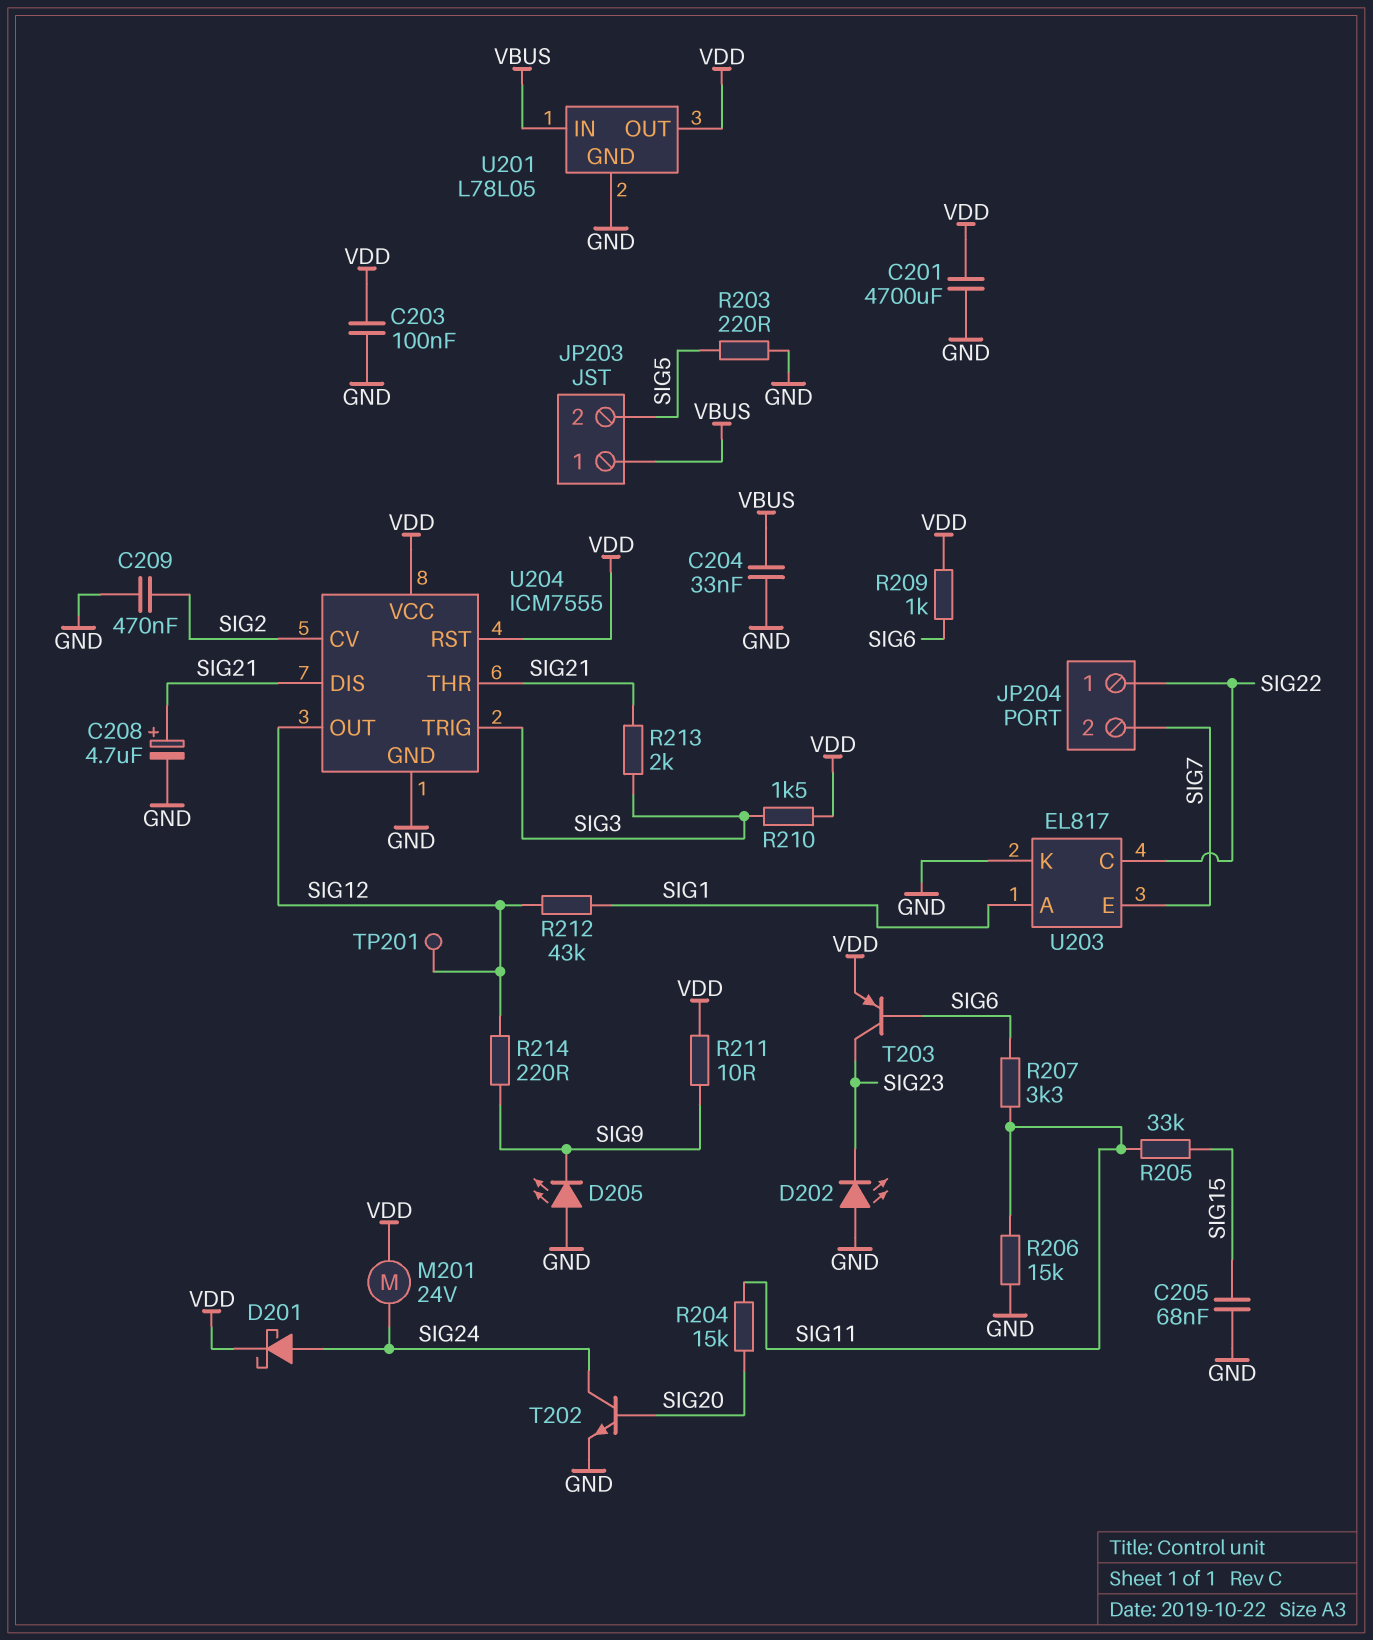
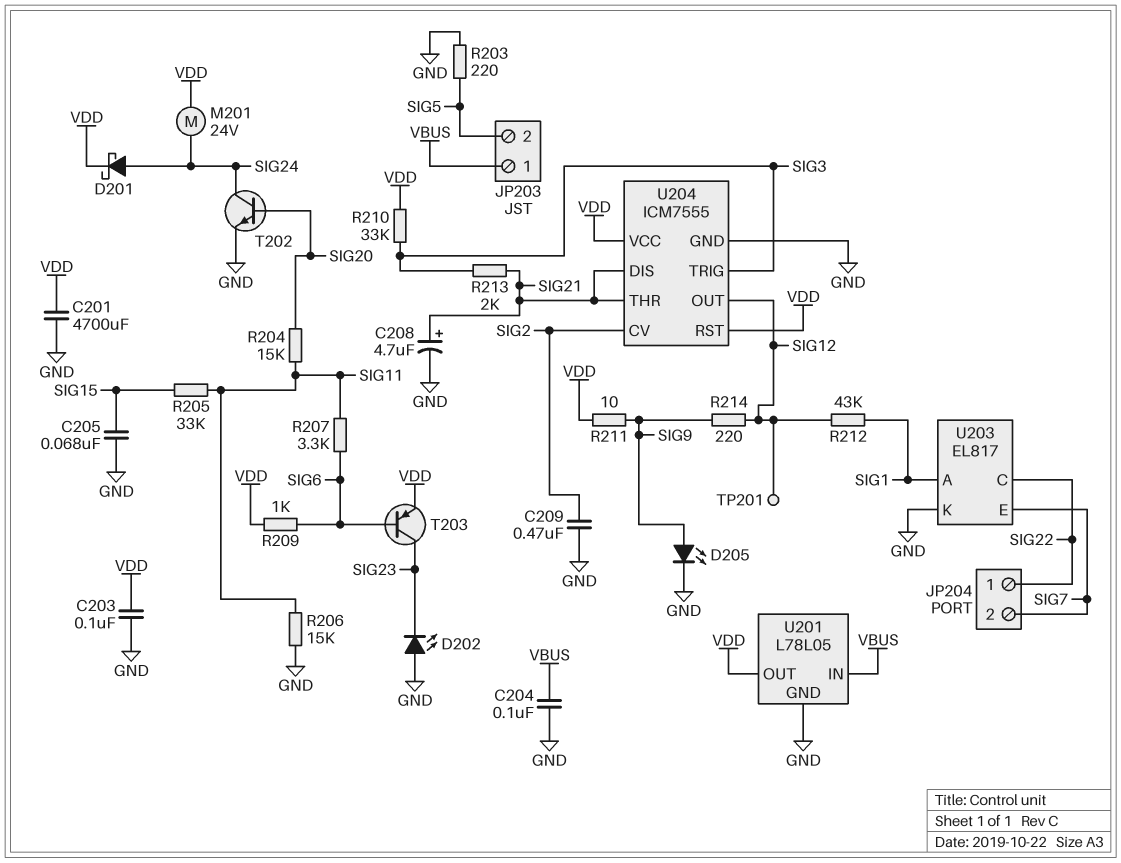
C204: 33nF (GND, VBUS) -> 100nF (GND, VBUS)
D205: LED (A GND, K SIG9) -> LED (A SIG9, K GND)
R210: 1.5k (SIG3, VDD) -> 33k (SIG3, VDD)

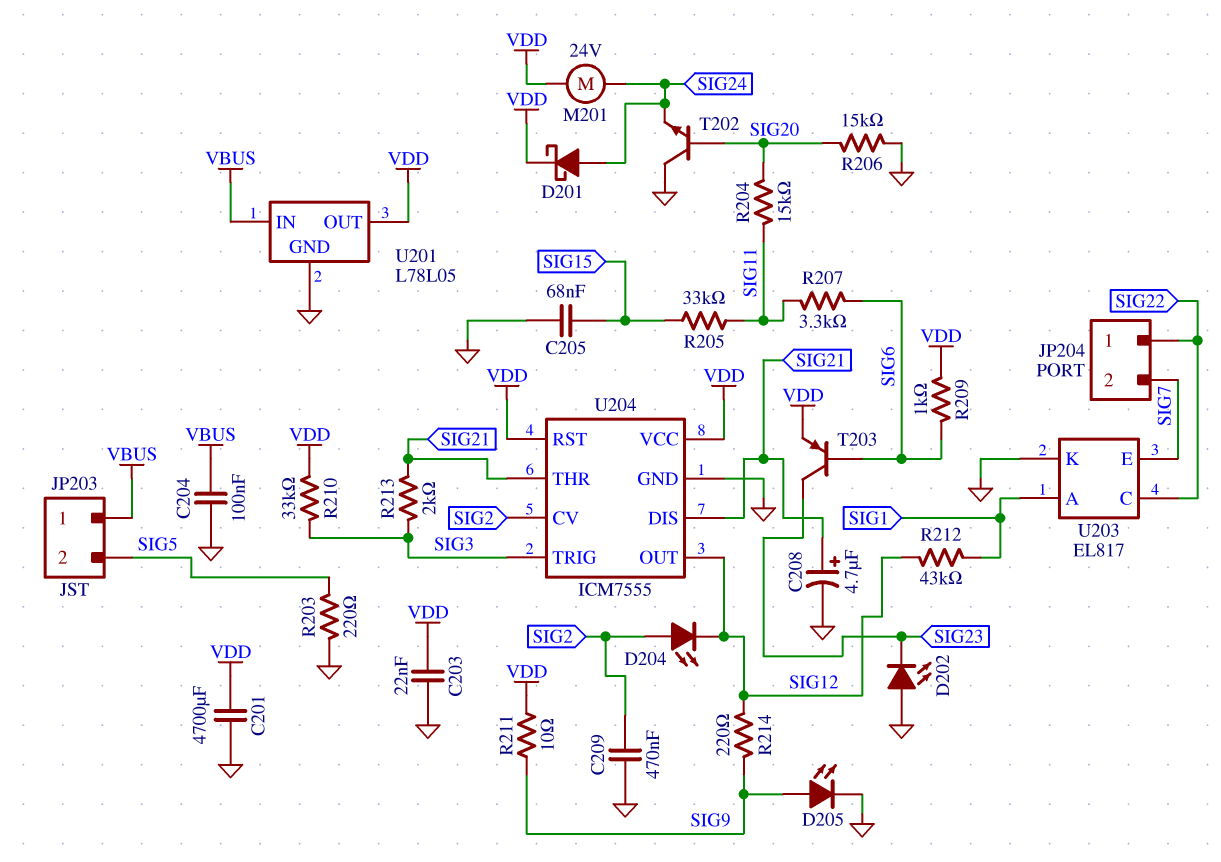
C203: 100nF (GND, VDD) -> 22nF (GND, VDD)
D204: none -> LED (A SIG2, K SIG12)
R206: 15k (GND, SIG11) -> 15k (GND, SIG20)
T202: NPN (B SIG20, C SIG24, E GND) -> NPN (B SIG20, C GND, E SIG24)
TP201: test point (SIG12) -> none

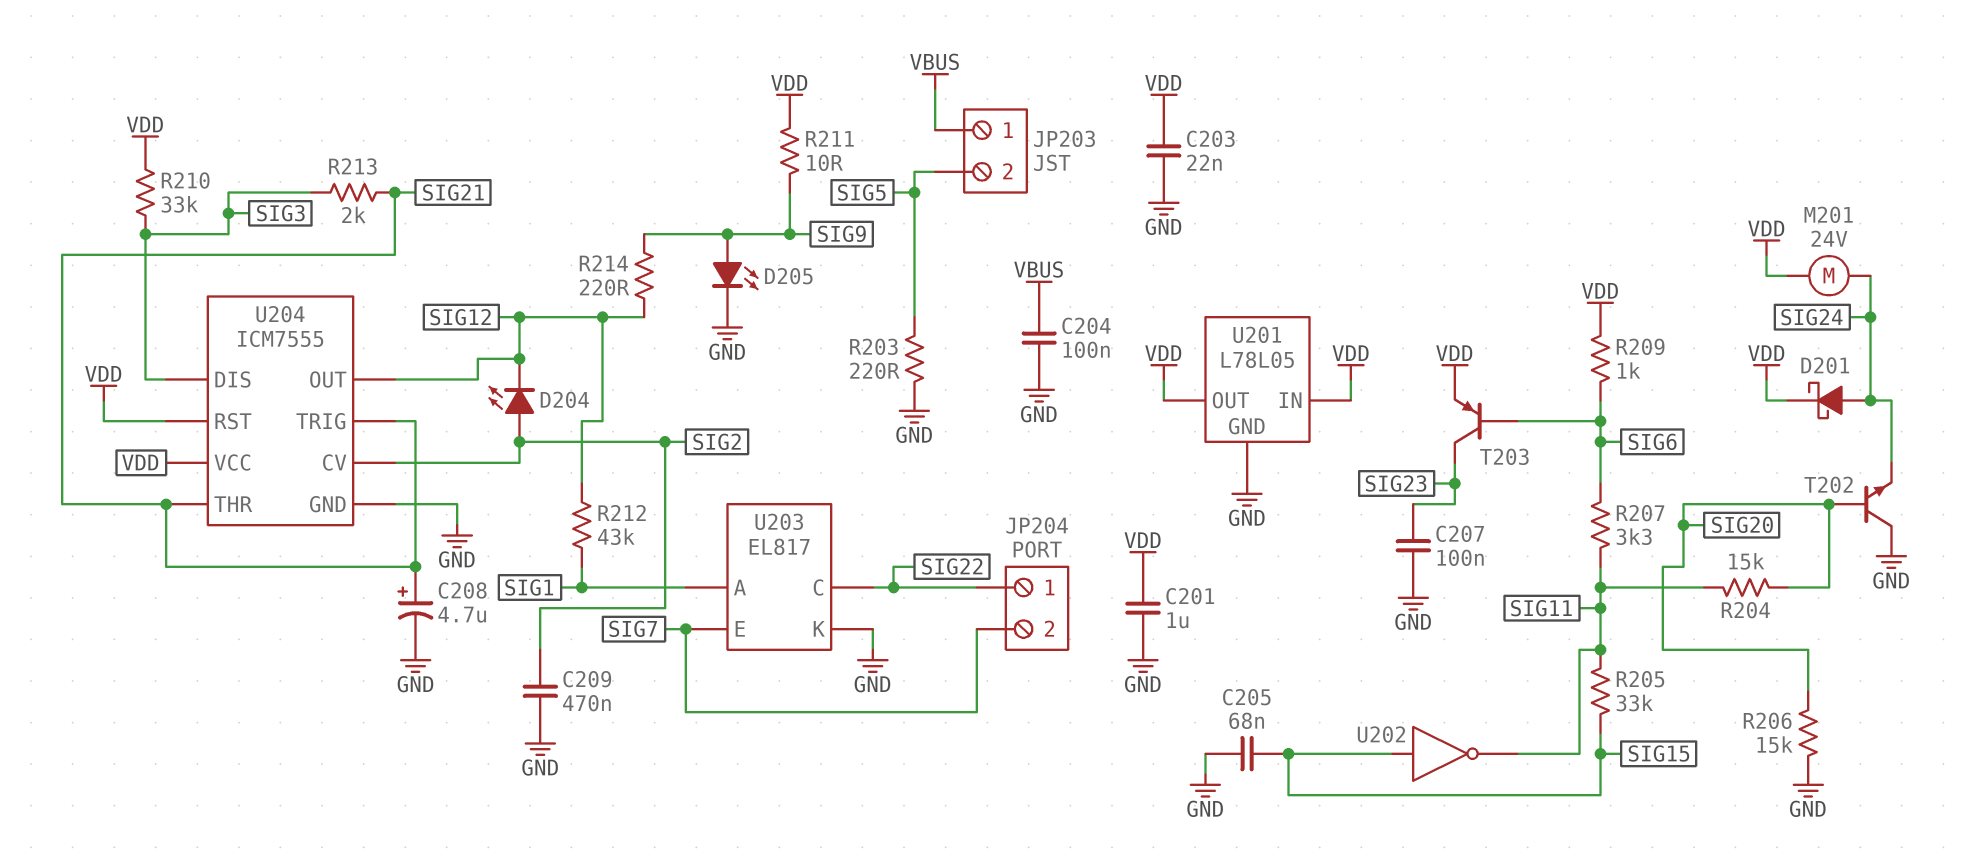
C201: 4700uF (GND, VDD) -> 1uF (GND, VDD)
C207: none -> 100nF (GND, SIG23)
D202: LED (A GND, K SIG23) -> none
U201 pin IN: VBUS -> VDD
U202: none -> NOT (in SIG15, out SIG11)
U204 pin DIS: SIG21 -> SIG3
U204 pin TRIG: SIG3 -> SIG21

